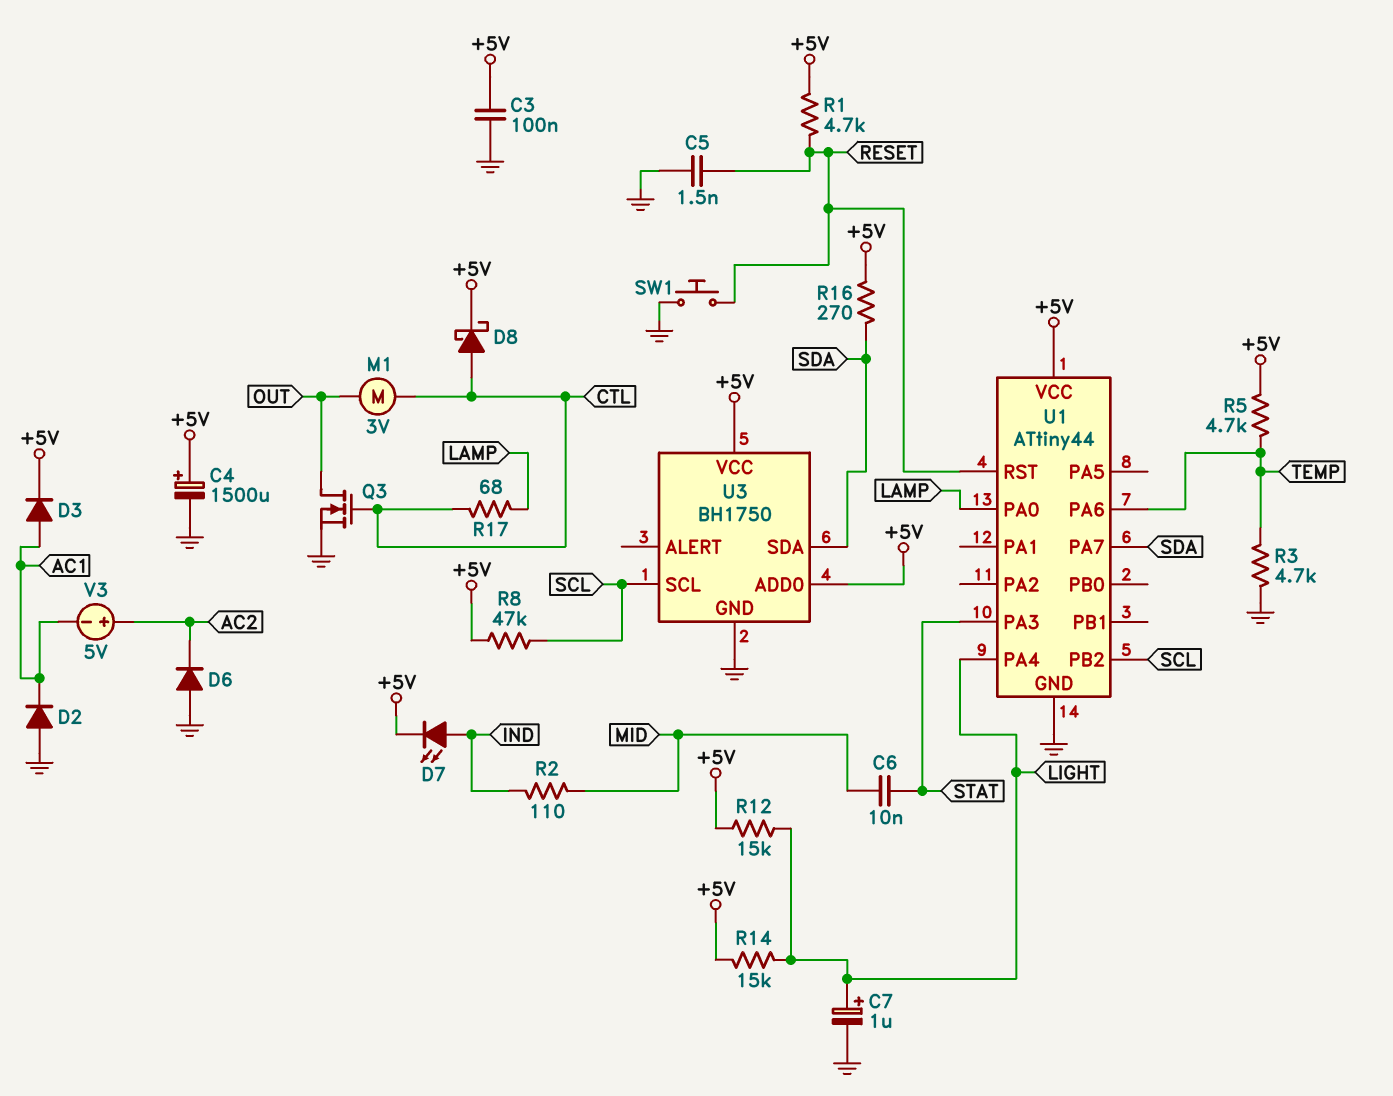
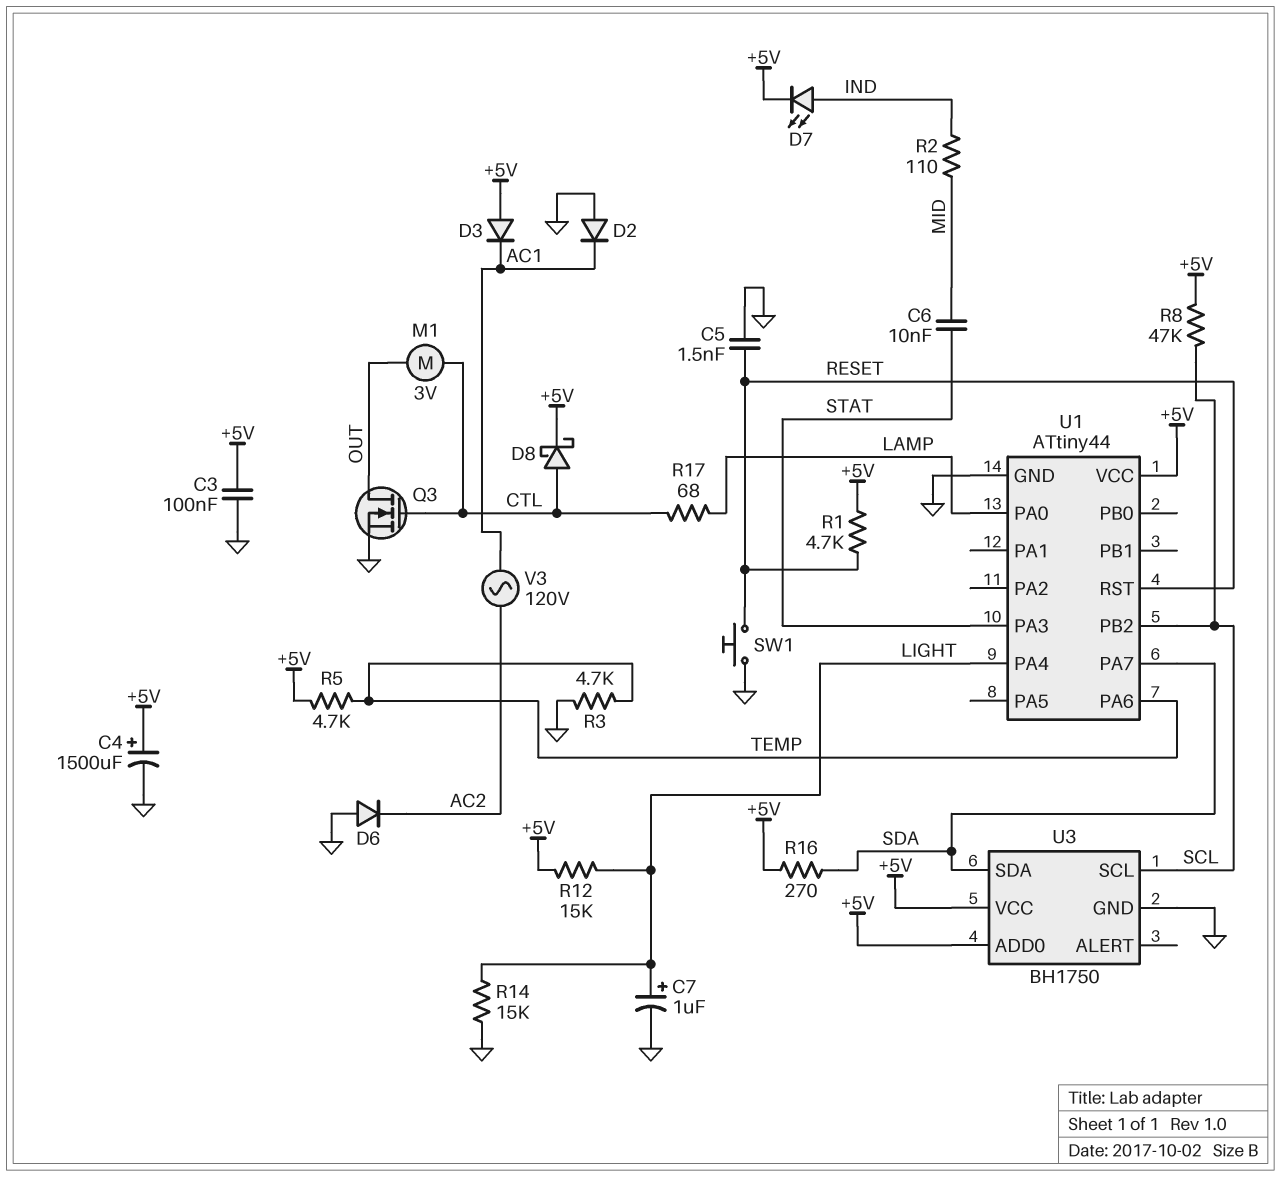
D3: diode (A AC1, K +5V) -> diode (A +5V, K AC1)
R14: 15k (+5V, LIGHT) -> 15k (GND, LIGHT)
V3: 5V (plus AC2, minus AC1) -> AC 120V (AC1, AC2)

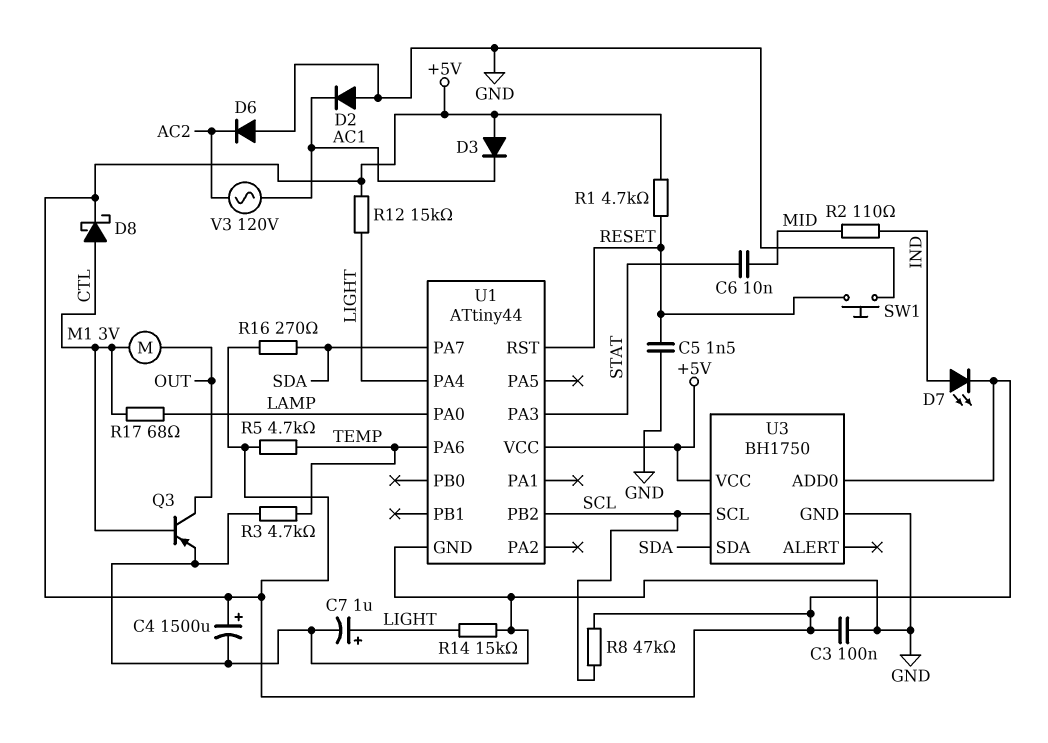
Q3: NMOS (G CTL, D OUT, S GND) -> PNP (B CTL, C OUT, E GND)

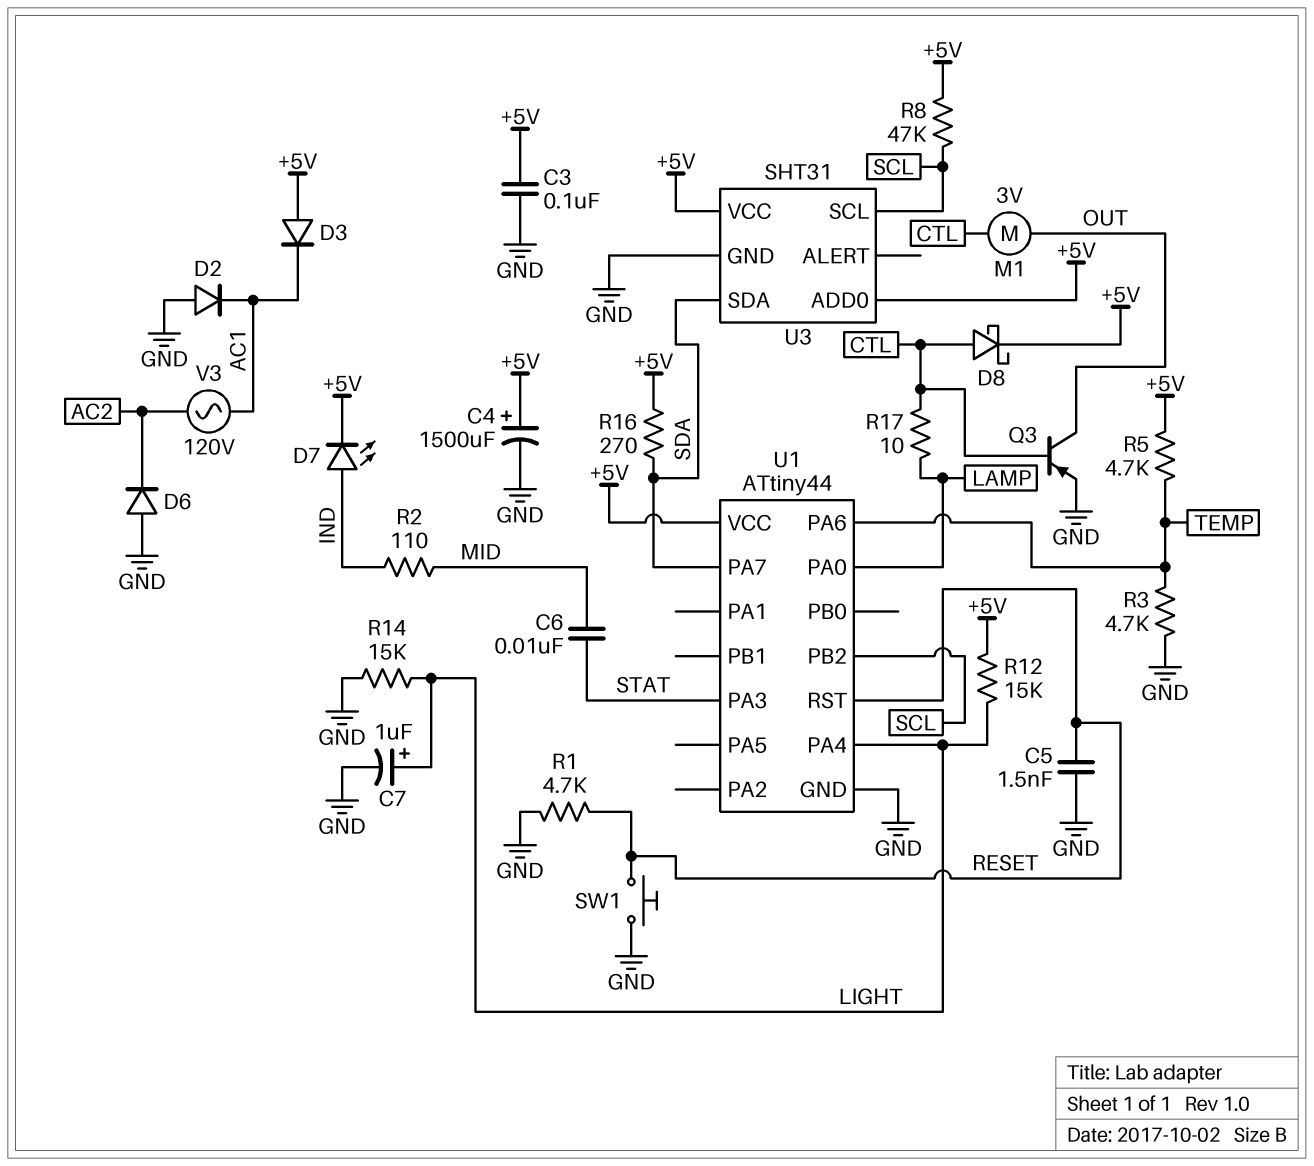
R1: 4.7k (+5V, RESET) -> 4.7k (GND, RESET)
R17: 68 (CTL, LAMP) -> 10 (CTL, LAMP)
U3: BH1750 -> SHT31

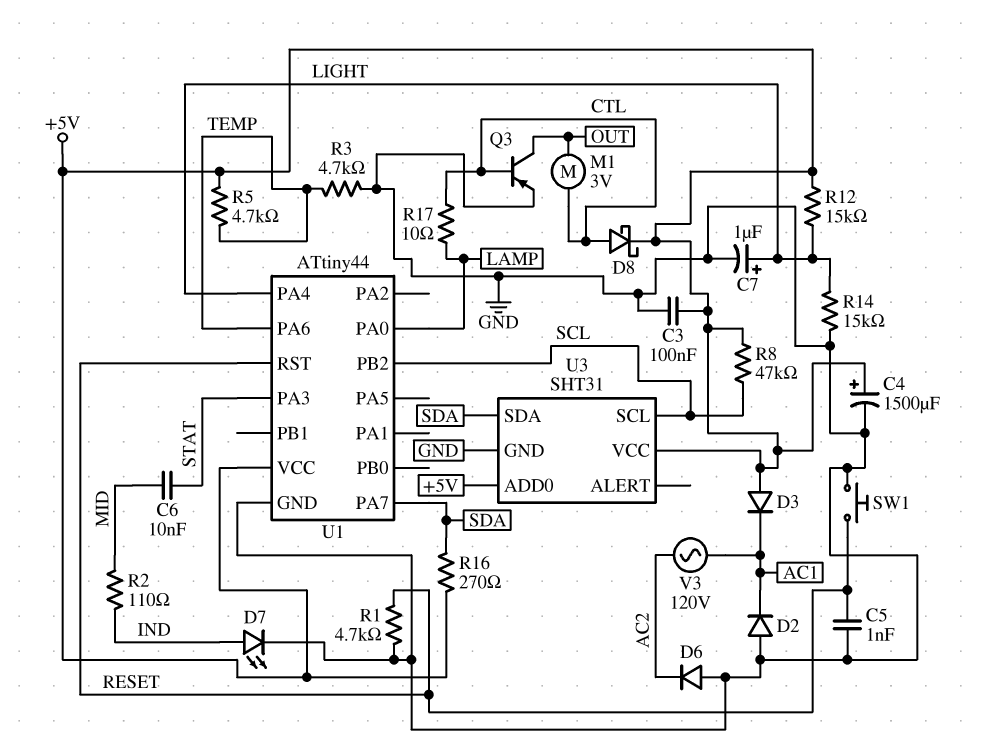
C5: 1.5nF (GND, RESET) -> 1nF (GND, RESET)
D7: LED (A IND, K +5V) -> LED (A IND, K GND)

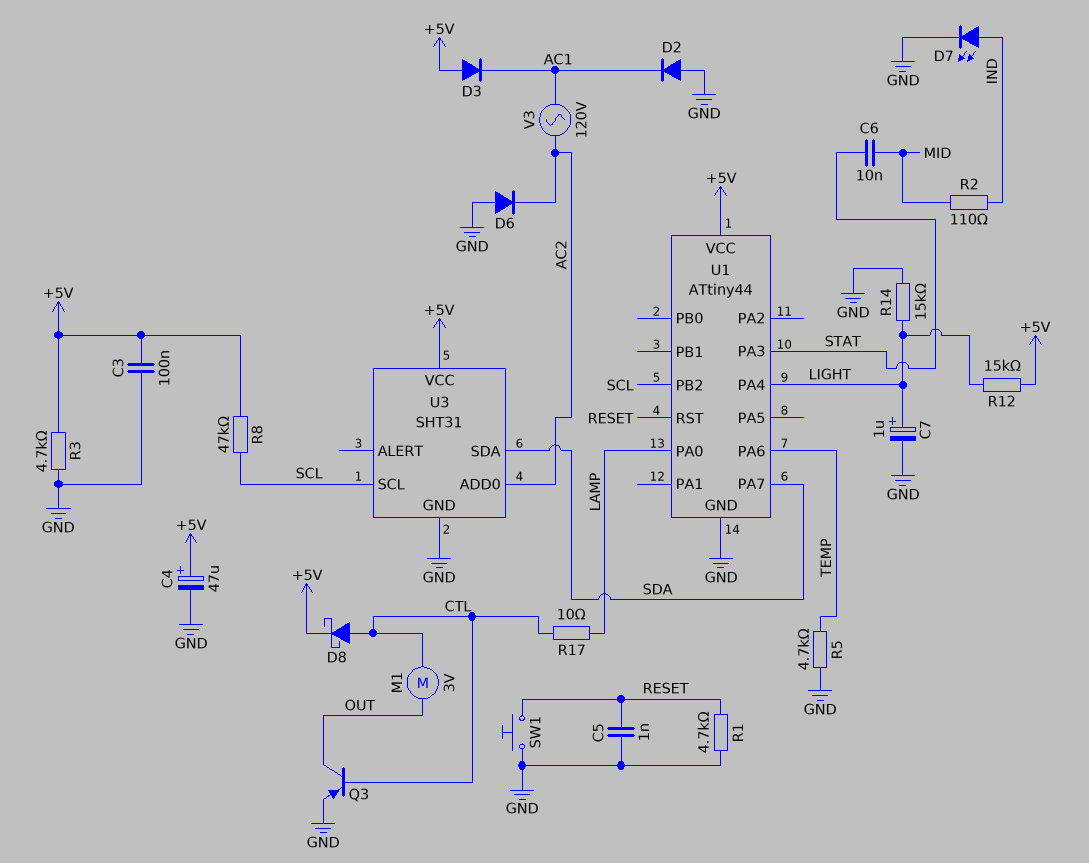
C4: 1500uF (plus +5V, minus GND) -> 47uF (plus +5V, minus GND)
R3: 4.7k (GND, TEMP) -> 4.7k (+5V, GND)
R5: 4.7k (+5V, TEMP) -> 4.7k (GND, TEMP)
R16: 270 (+5V, SDA) -> none
U3 pin ADD0: +5V -> AC2

